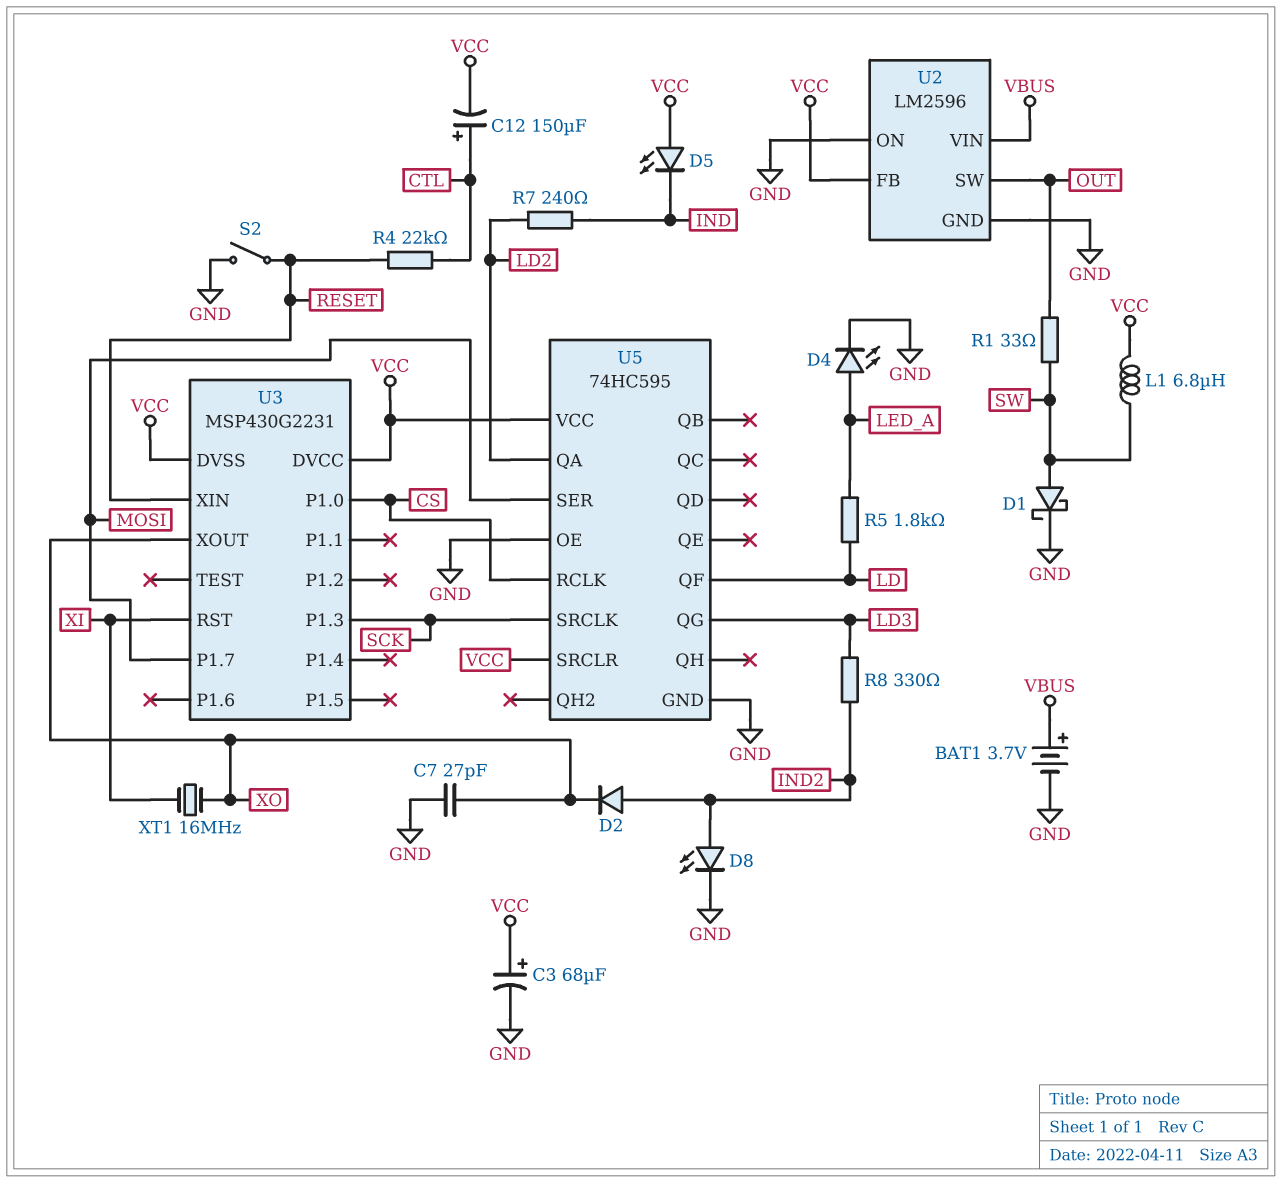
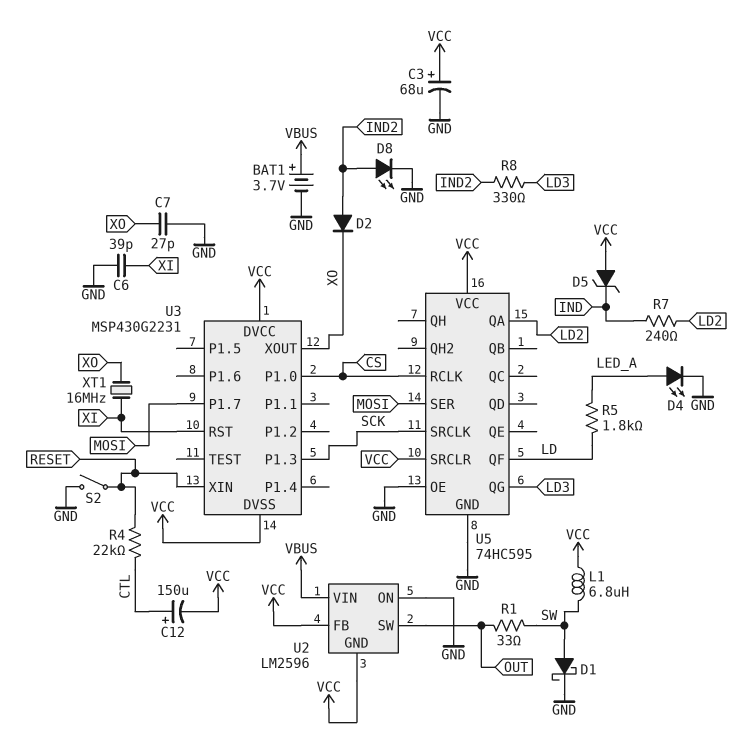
C6: none -> 39pF (GND, XI)
D5: LED (A VCC, K IND) -> zener (A VCC, K IND)
U2 pin GND: GND -> VCC

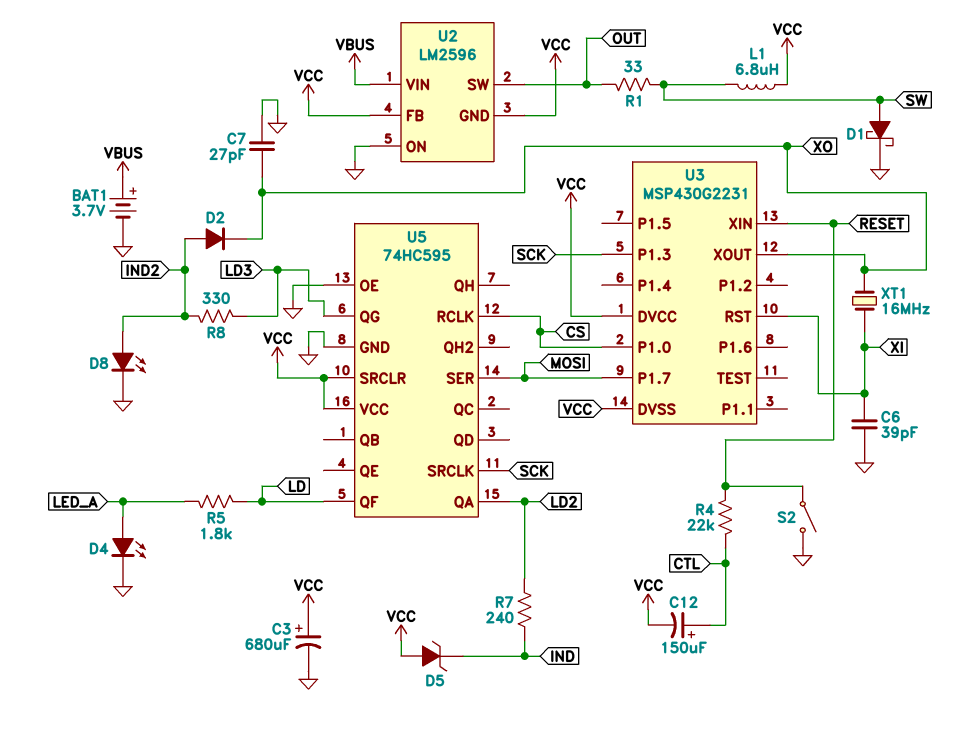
C3: 68uF (plus VCC, minus GND) -> 680uF (plus VCC, minus GND)

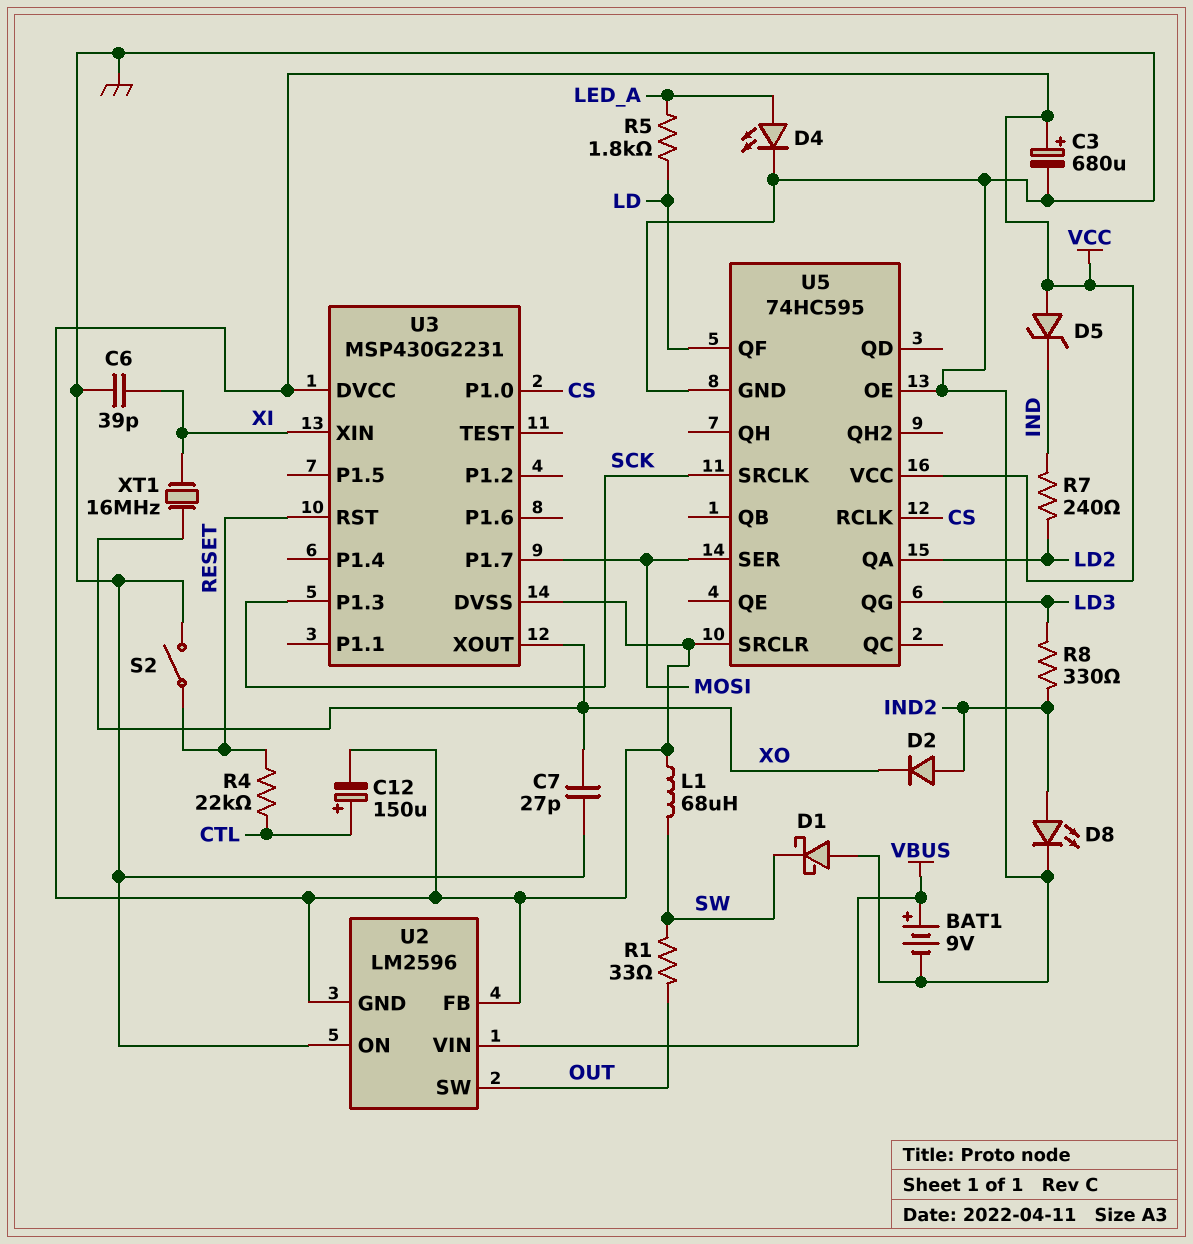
BAT1: 3.7V (plus VBUS, minus GND) -> 9V (plus VBUS, minus GND)
D1: schottky (A SW, K GND) -> schottky (A GND, K SW)
L1: 6.8uH (SW, VCC) -> 68uH (SW, VCC)
U3 pin RST: XI -> RESET
U3 pin XIN: RESET -> XI

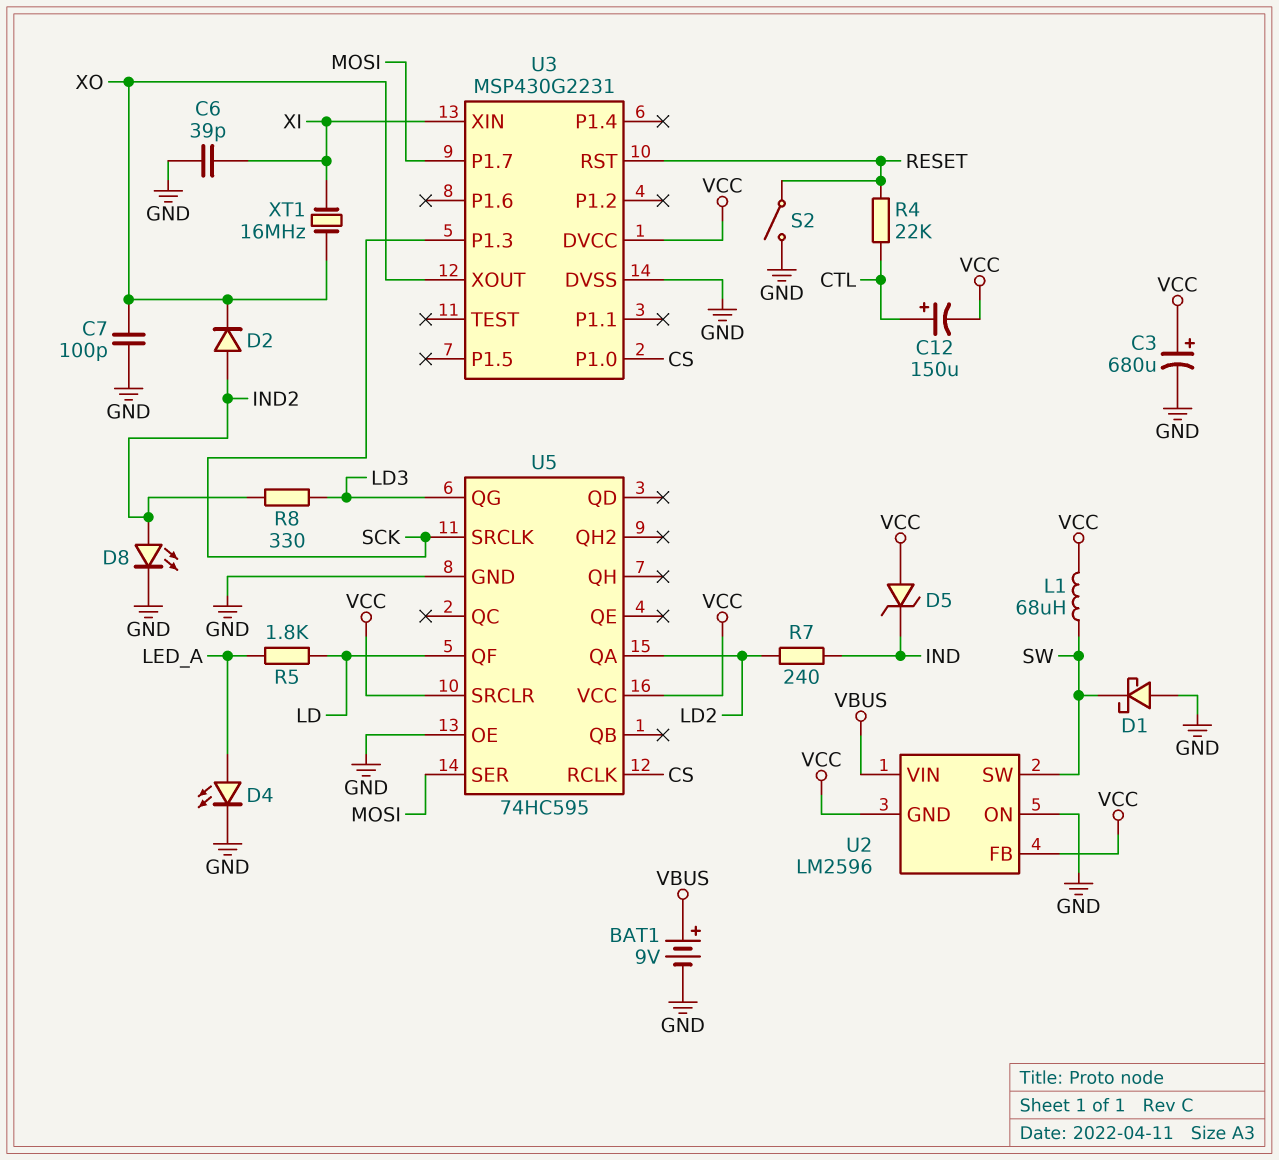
C7: 27pF (GND, XO) -> 100pF (GND, XO)
R1: 33 (OUT, SW) -> none
U2 pin SW: OUT -> SW
U3 pin DVSS: VCC -> GND

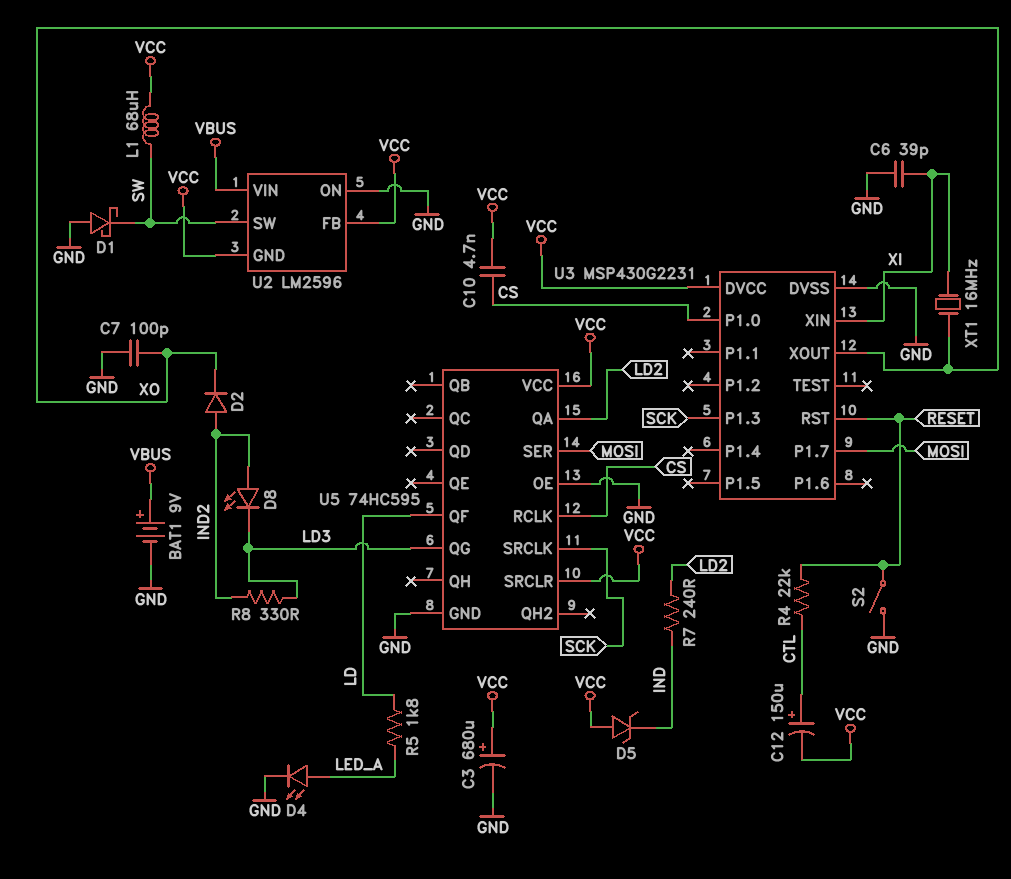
C10: none -> 4.7nF (CS, VCC)
D8: LED (A IND2, K GND) -> LED (A IND2, K LD3)

